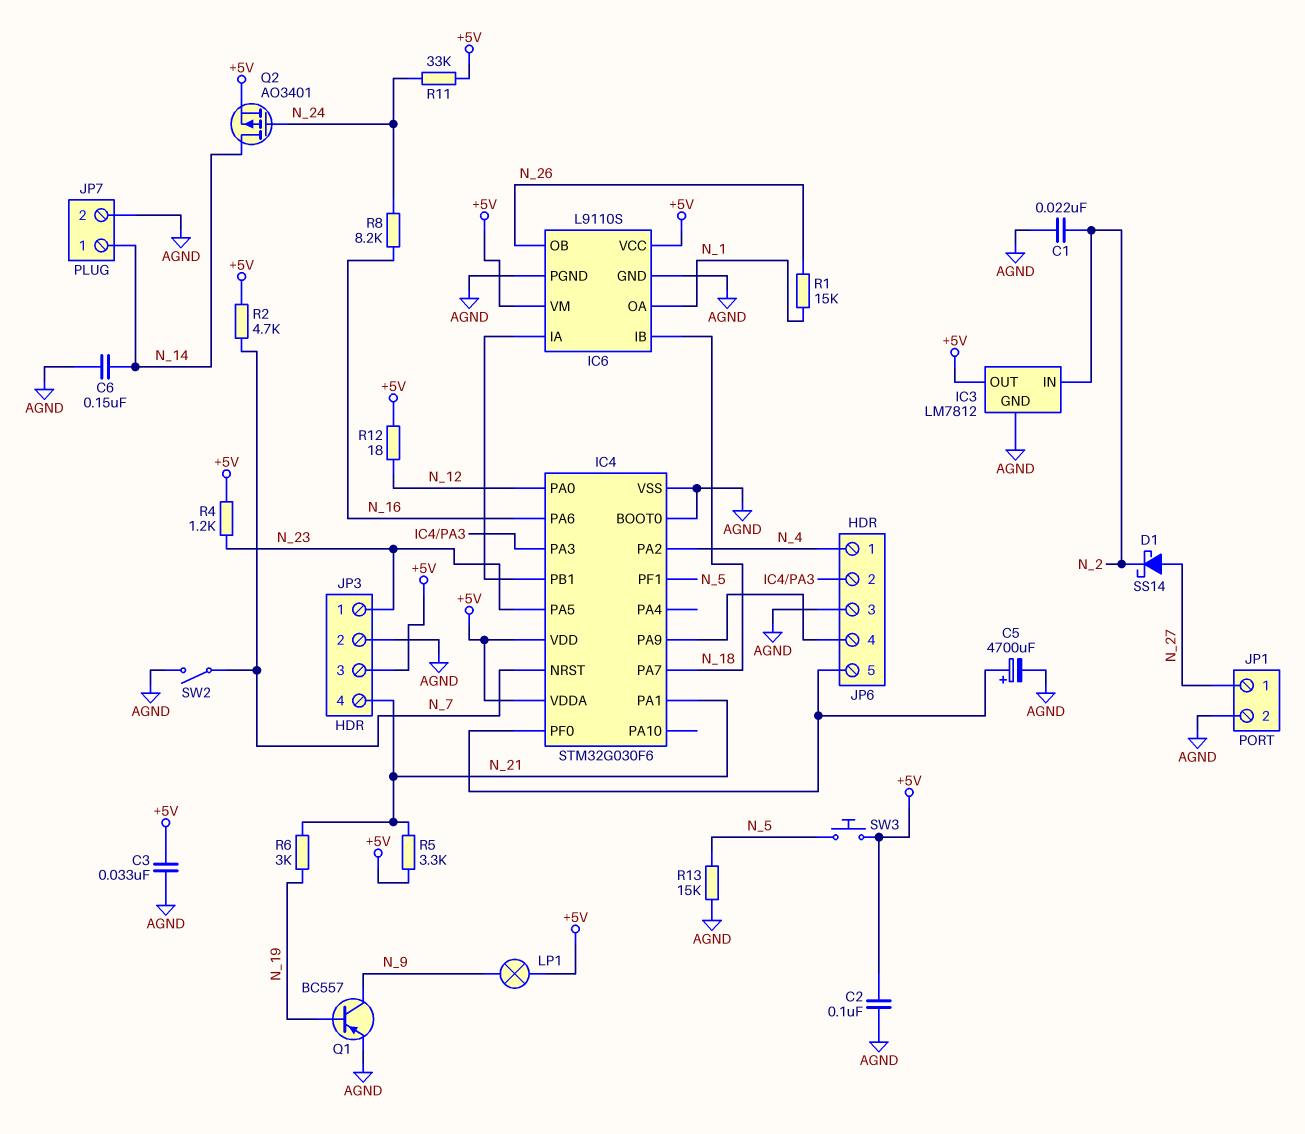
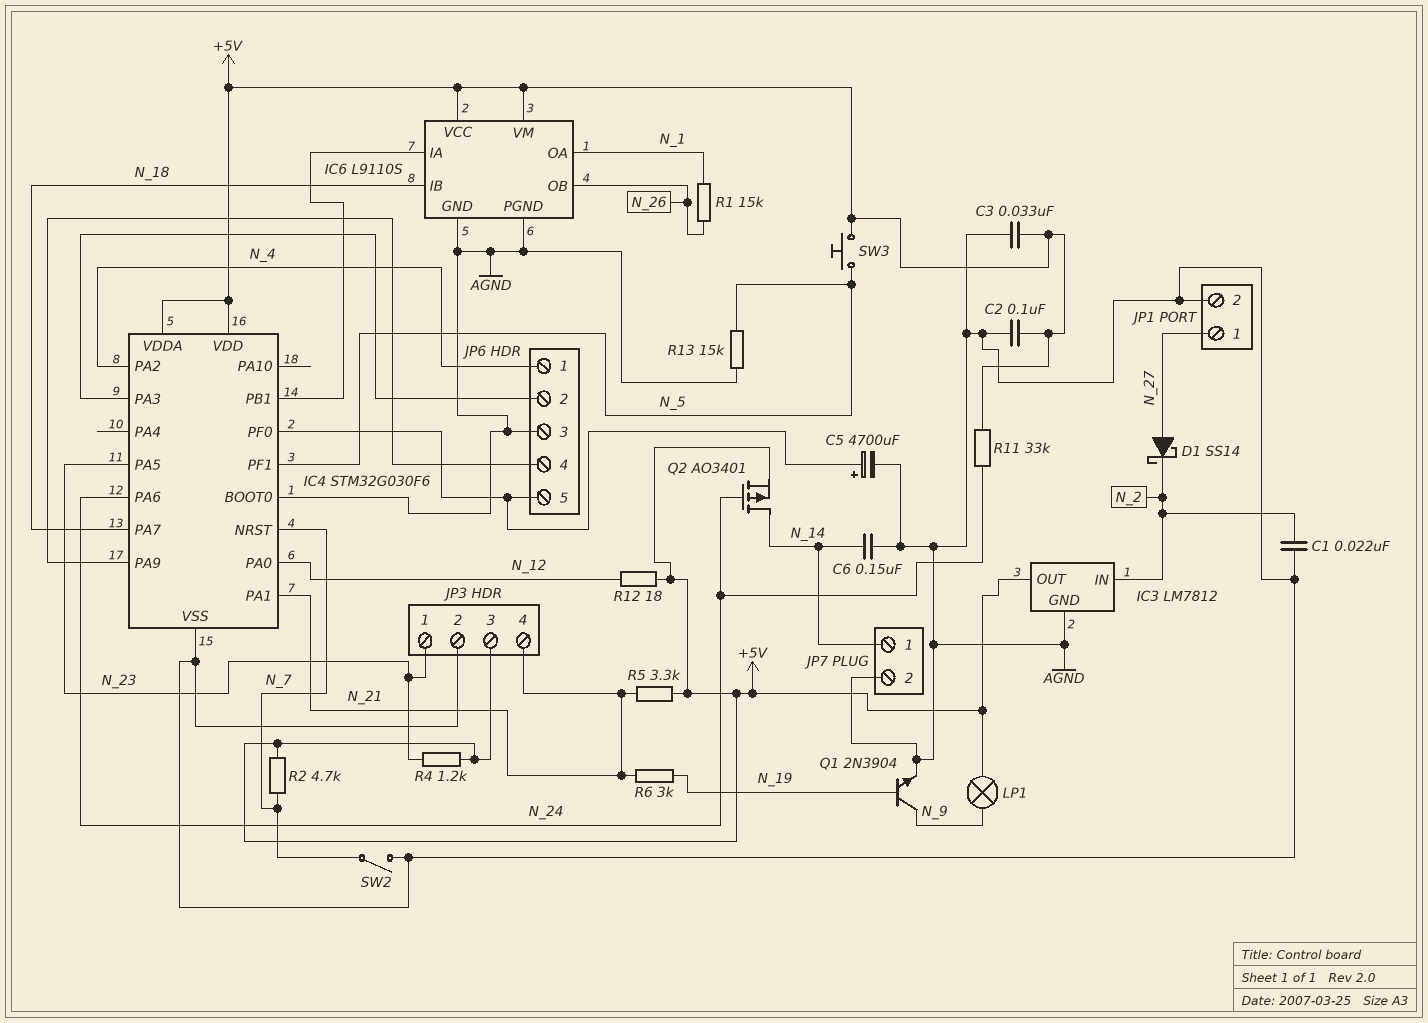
IC4 pin PA6: N_16 -> N_24
Q1: PNP BC557 (B N_19, C N_9, E AGND) -> NPN 2N3904 (B N_19, C N_9, E AGND)
R8: 8.2k (N_16, N_24) -> none

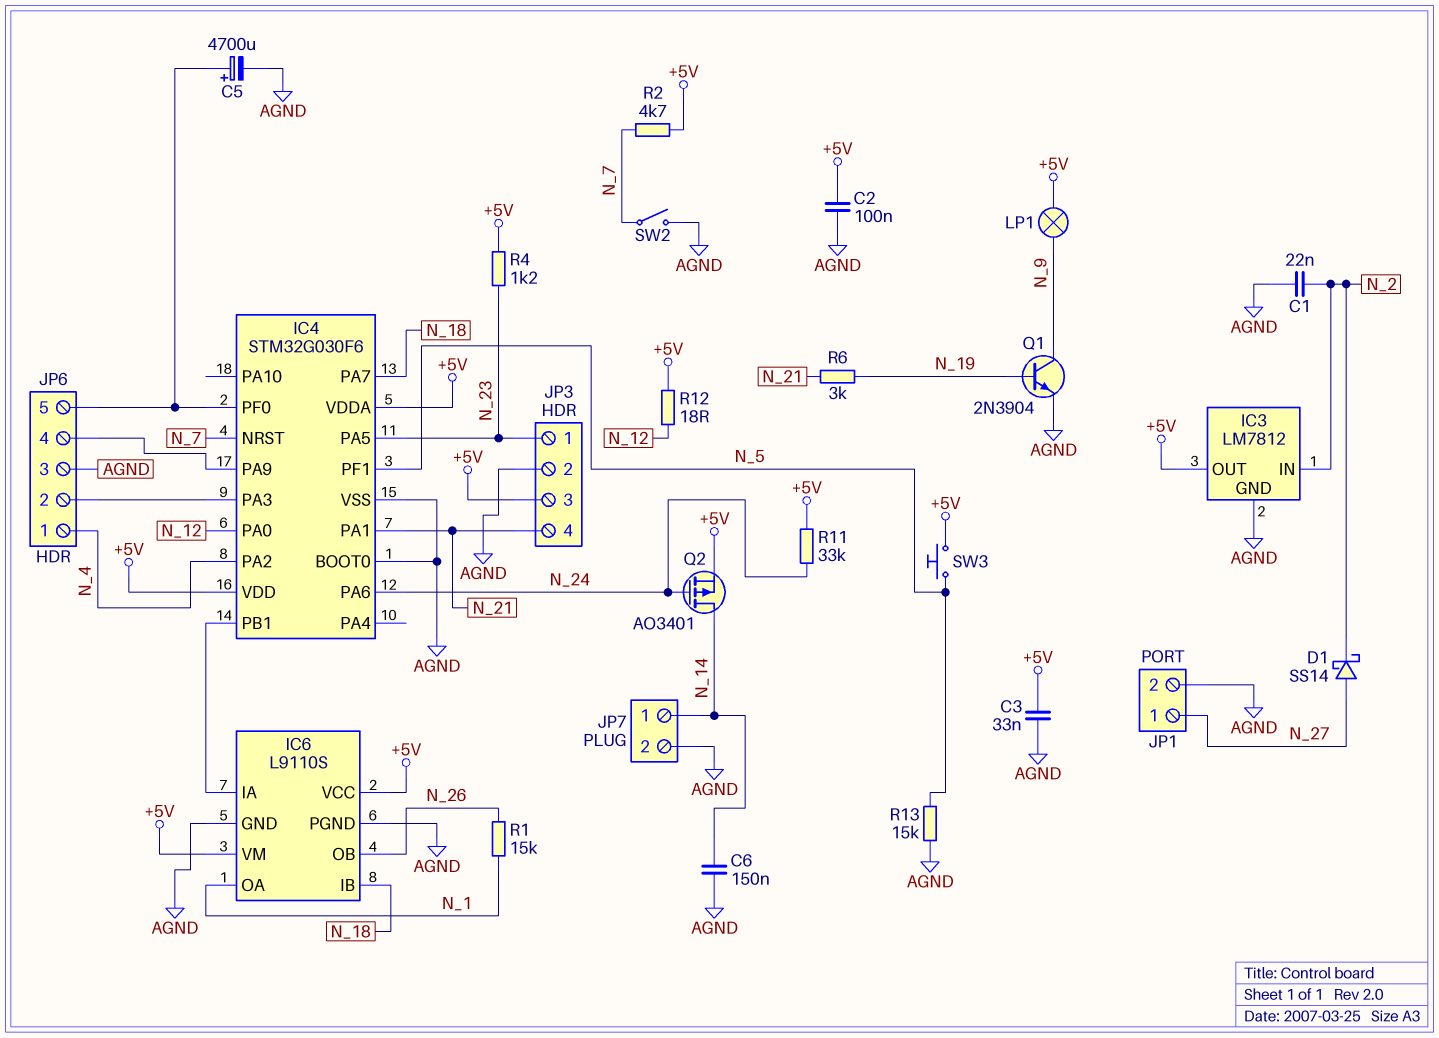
R5: 3.3k (+5V, N_21) -> none

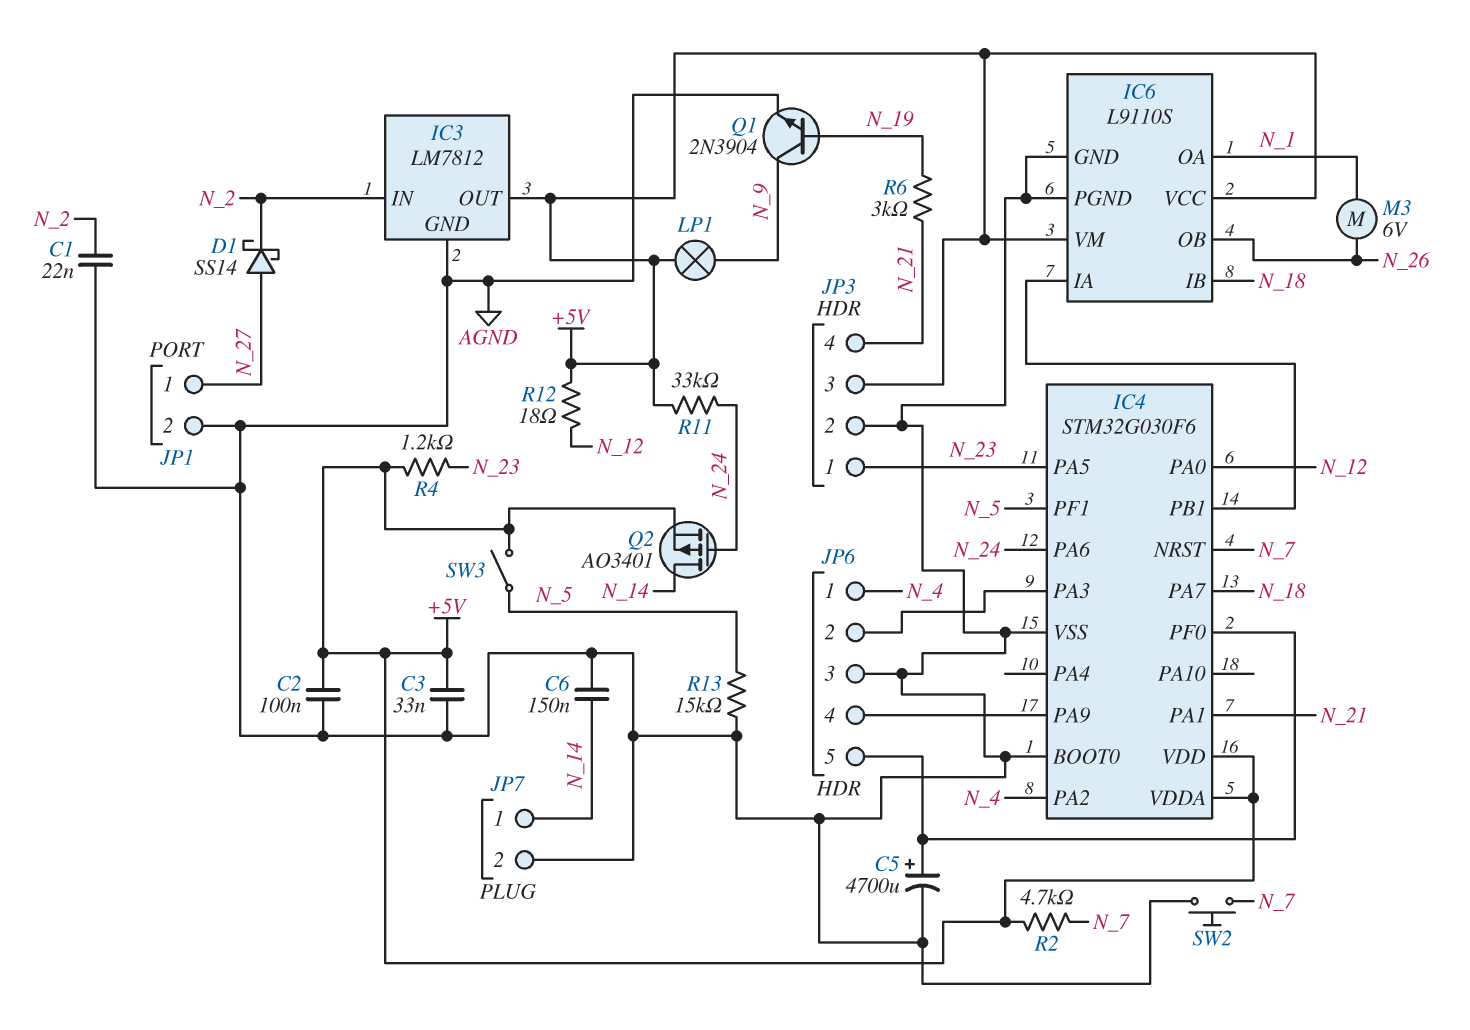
M3: none -> motor 6V (N_1, N_26)
R1: 15k (N_1, N_26) -> none
SW2: switch (AGND, N_7) -> button (AGND, N_7)
SW3: button (+5V, N_5) -> switch (+5V, N_5)

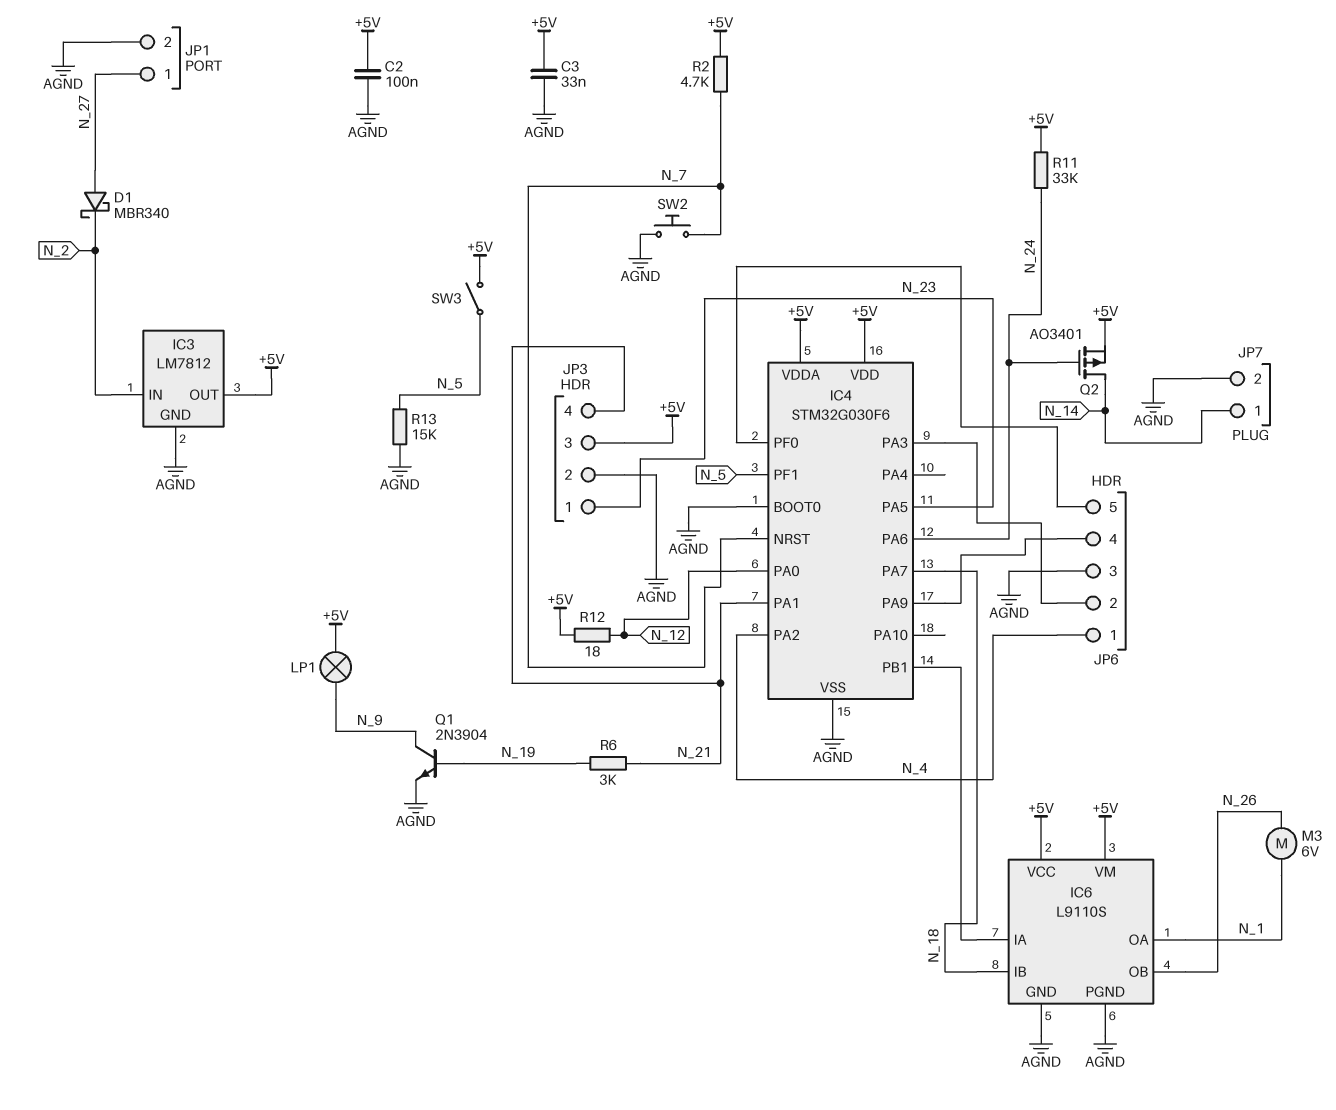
C1: 22nF (AGND, N_2) -> none
C5: 4700uF (plus IC4/PF0, minus AGND) -> none
C6: 150nF (AGND, N_14) -> none
D1: schottky SS14 (A N_27, K N_2) -> schottky MBR340 (A N_27, K N_2)
R4: 1.2k (+5V, N_23) -> none

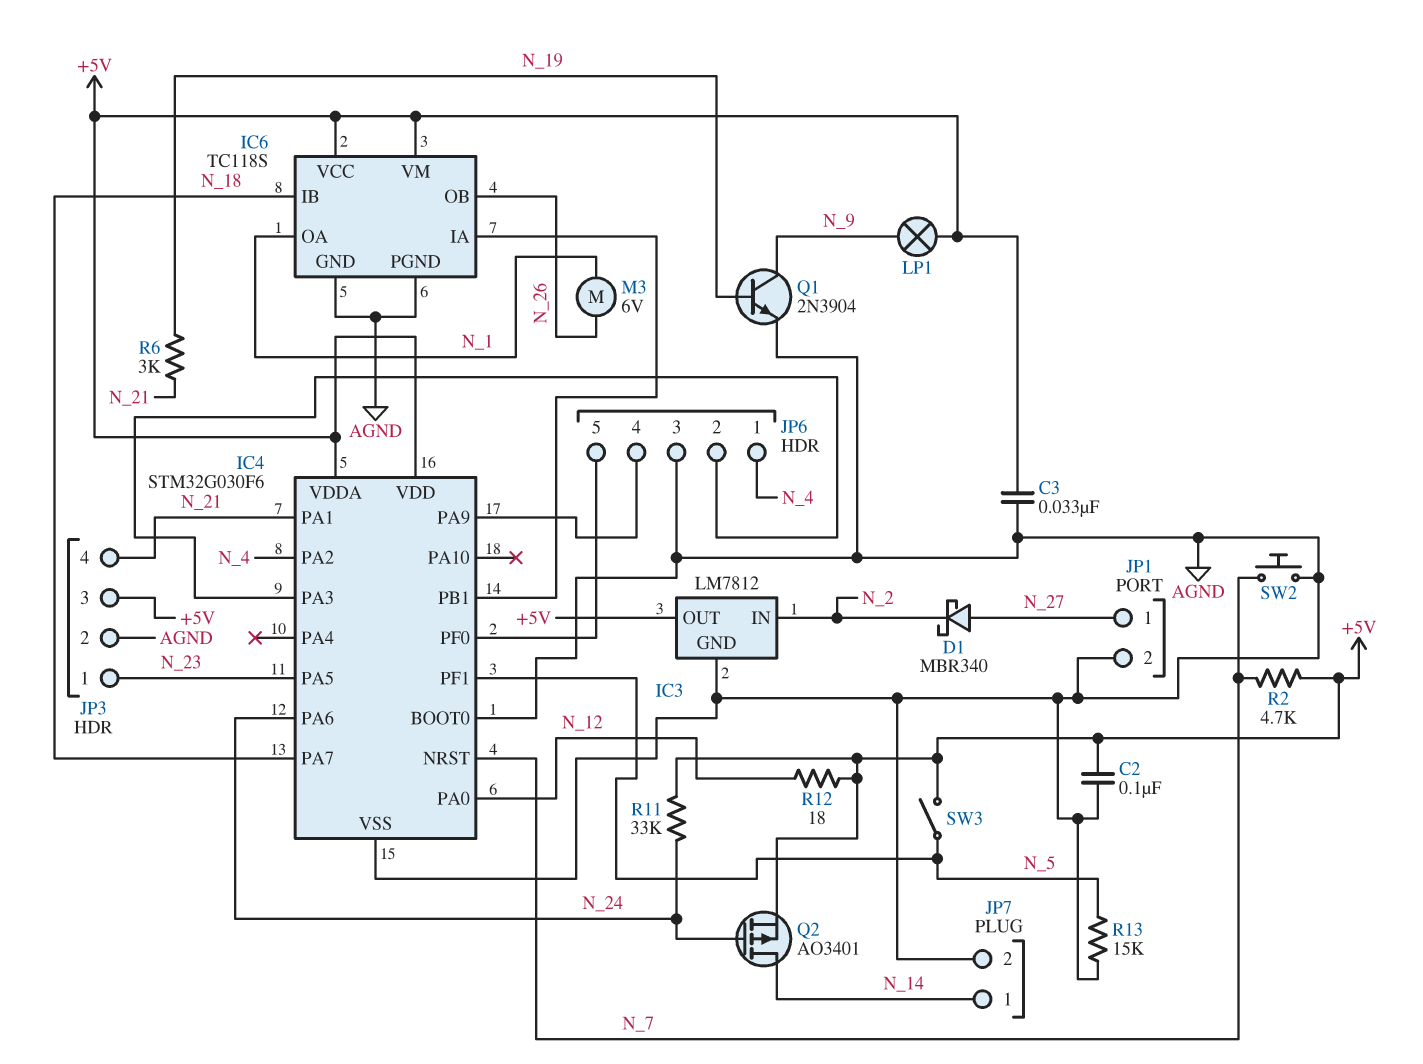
IC6: L9110S -> TC118S

